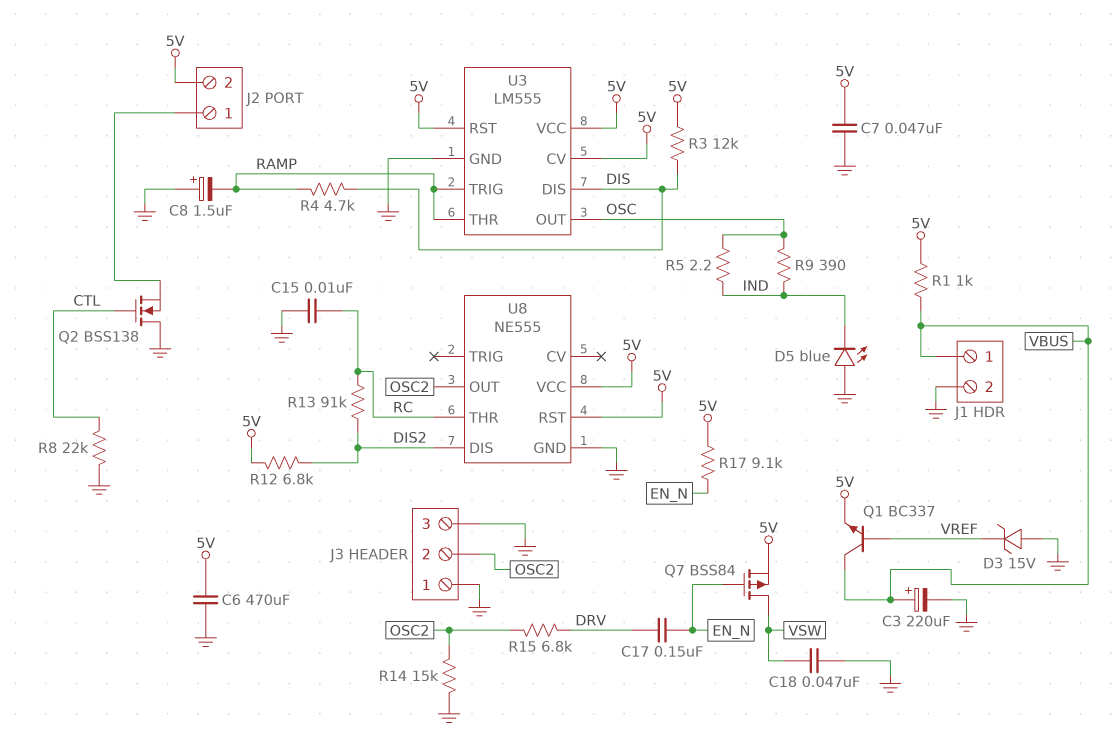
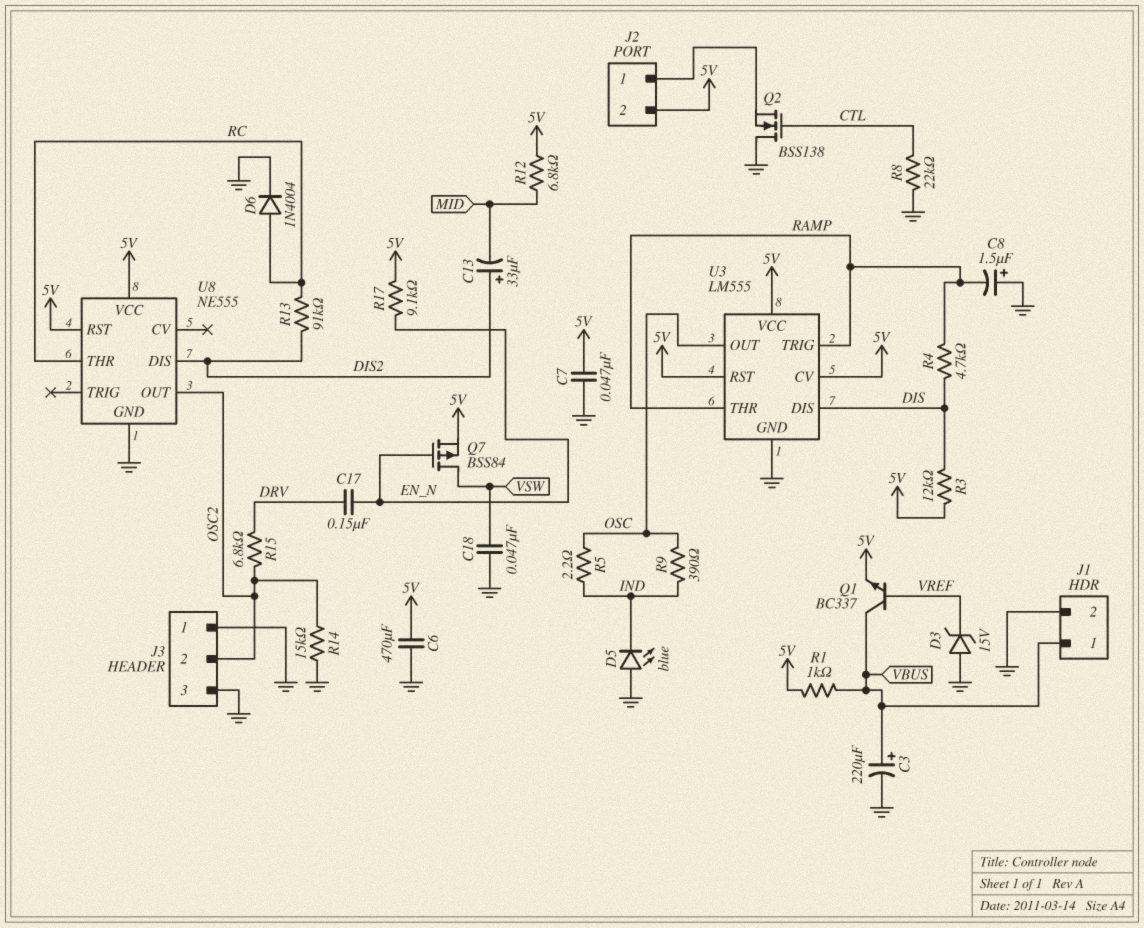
C13: none -> 33uF (plus DIS2, minus MID)
C15: 10nF (GND, RC) -> none
D6: none -> diode 1N4004 (A RC, K GND)
R12: 6.8k (5V, DIS2) -> 6.8k (5V, MID)

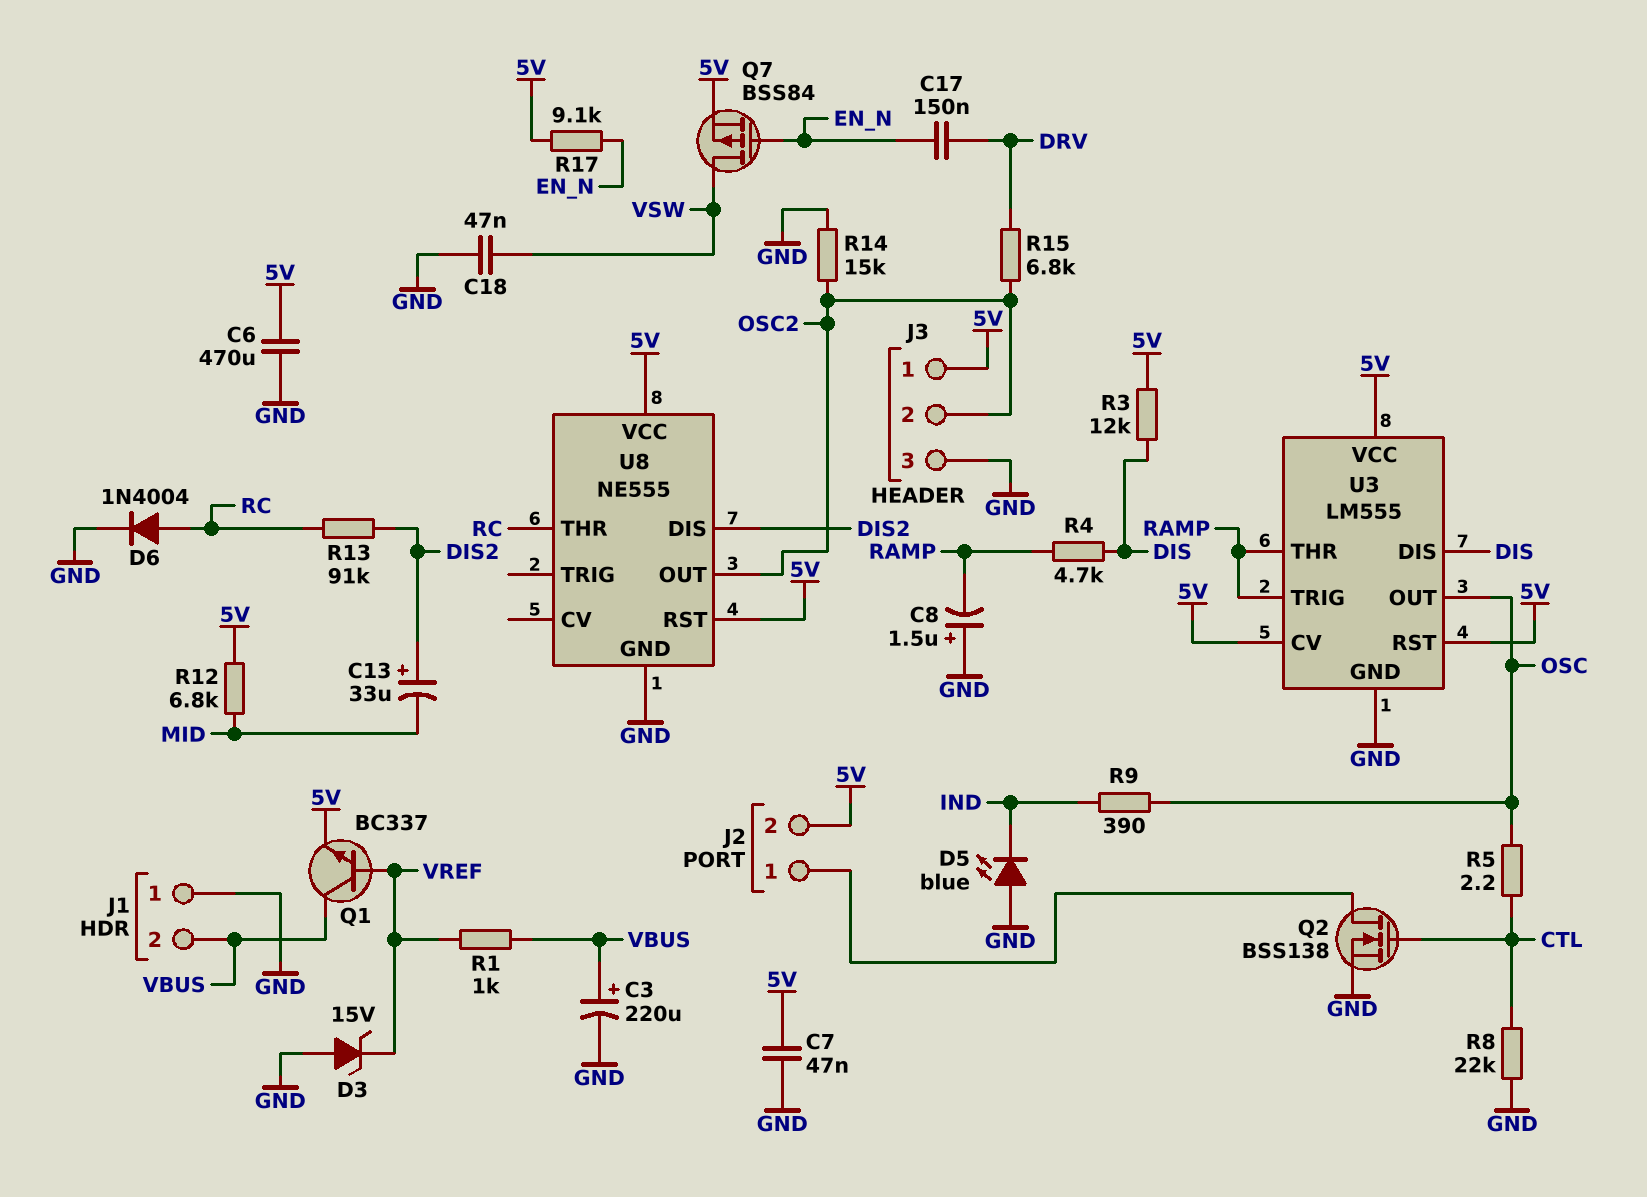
J1 pin 1: VBUS -> GND
J1 pin 2: GND -> VBUS
J3 pin 1: GND -> 5V
Q2: NMOS BSS138 (G CTL, D GND, S J2/1) -> NMOS BSS138 (G CTL, D J2/1, S GND)
R1: 1k (5V, VBUS) -> 1k (VBUS, VREF)
R5: 2.2 (IND, OSC) -> 2.2 (CTL, OSC)

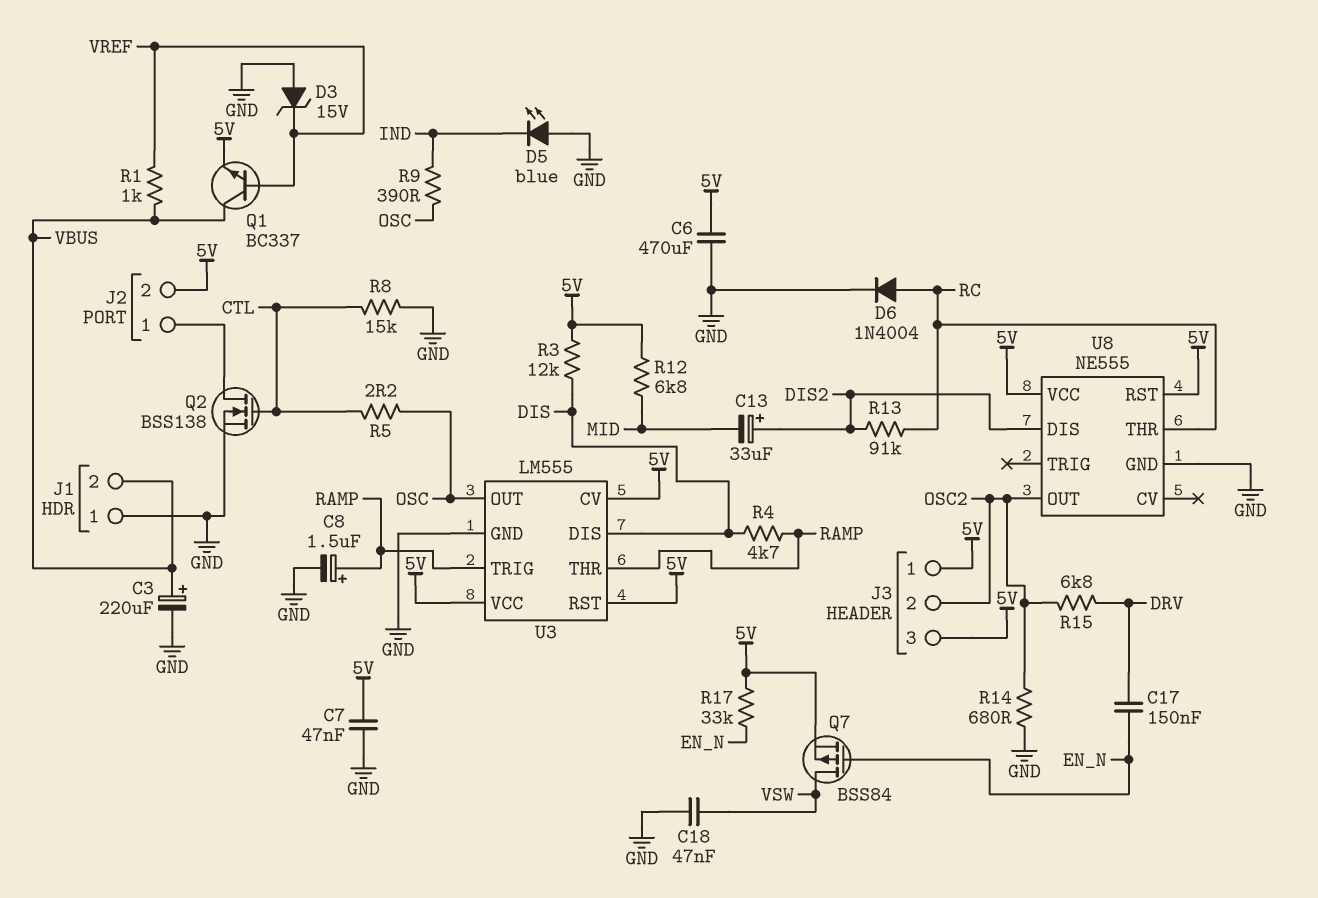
C8: 1.5uF (plus GND, minus RAMP) -> 1.5uF (plus RAMP, minus GND)
J3 pin 3: GND -> 5V
R8: 22k (CTL, GND) -> 15k (CTL, GND)
R14: 15k (GND, OSC2) -> 680 (GND, OSC2)
R17: 9.1k (5V, EN_N) -> 33k (5V, EN_N)

